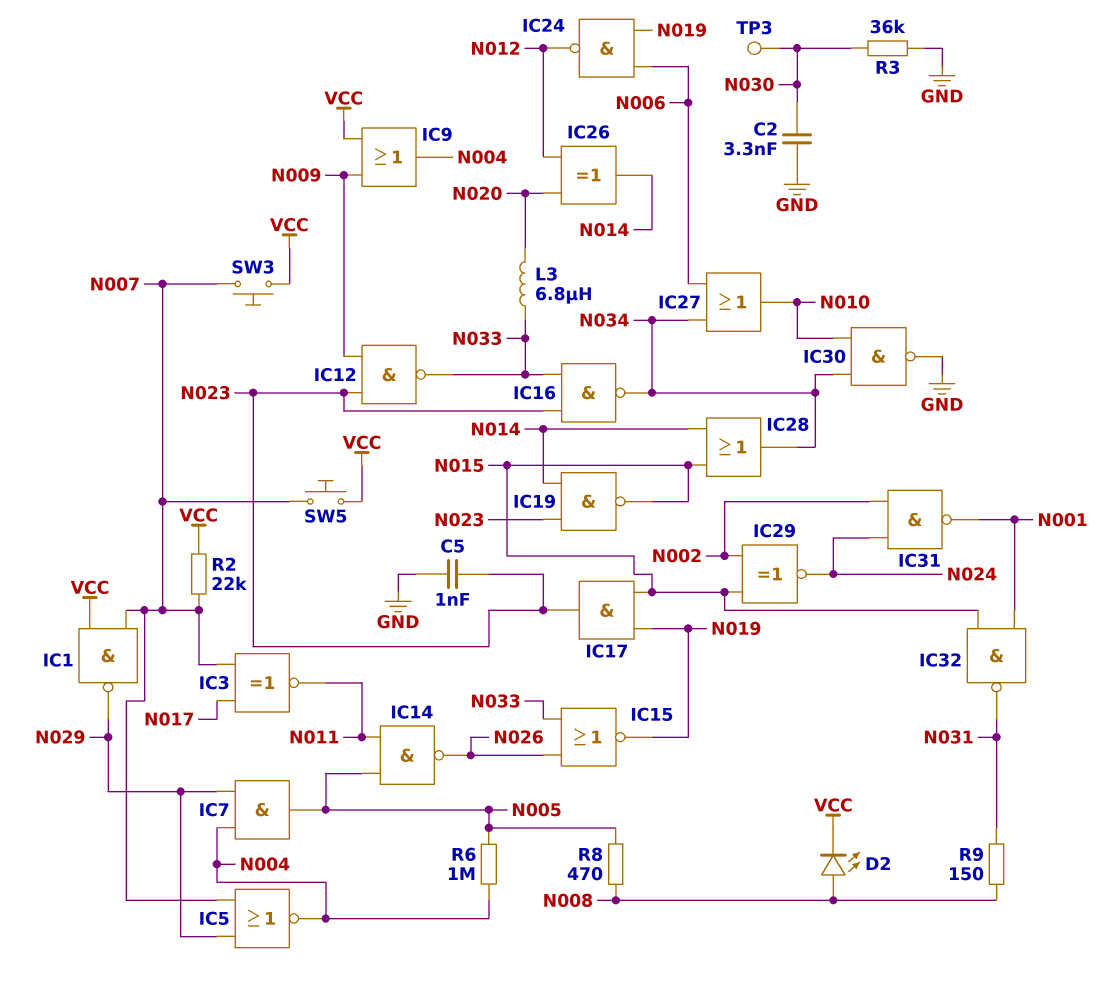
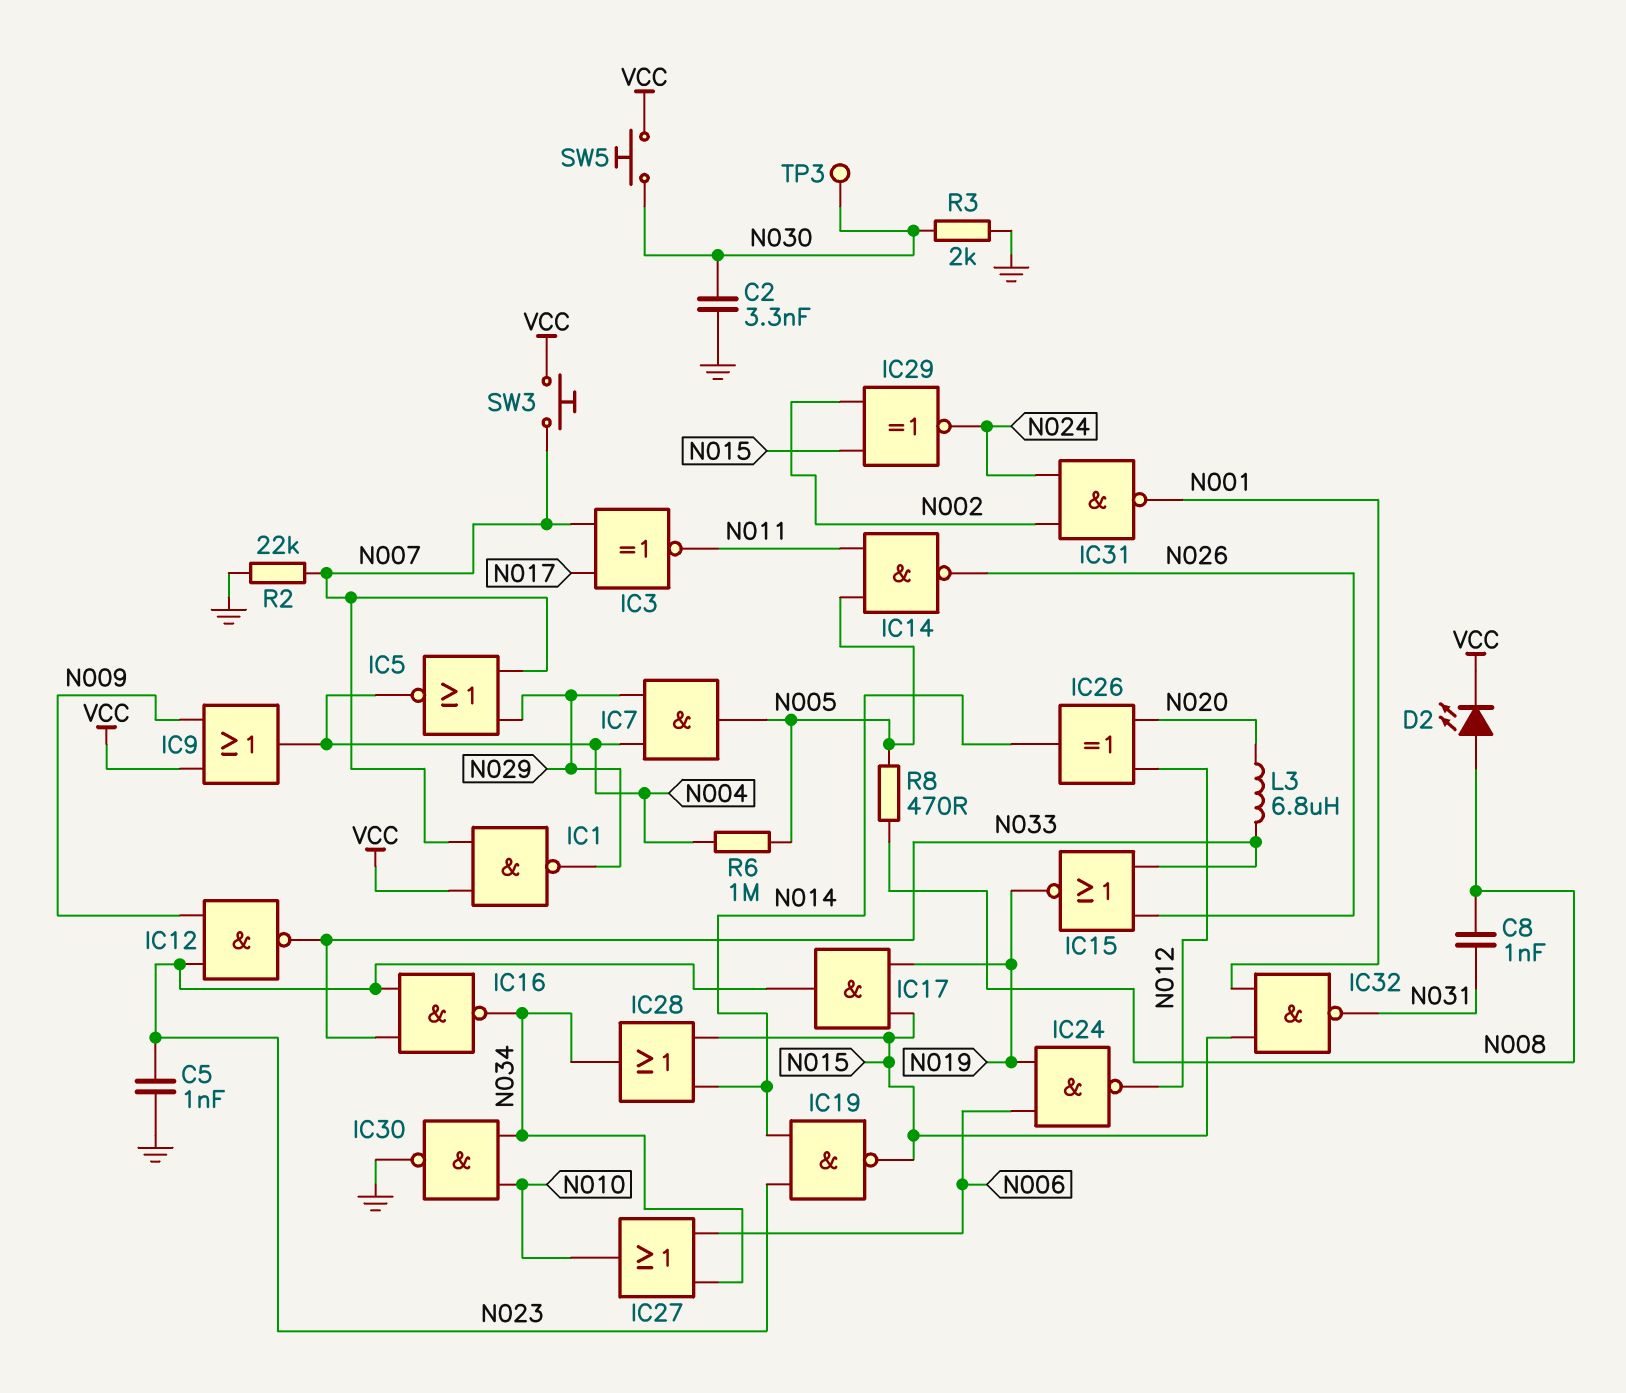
C8: none -> 1nF (N008, N031)
R2: 22k (N007, VCC) -> 22k (GND, N007)
R3: 36k (GND, N030) -> 2k (GND, N030)
R9: 150 (N008, N031) -> none
SW5: button (N007, VCC) -> button (N030, VCC)

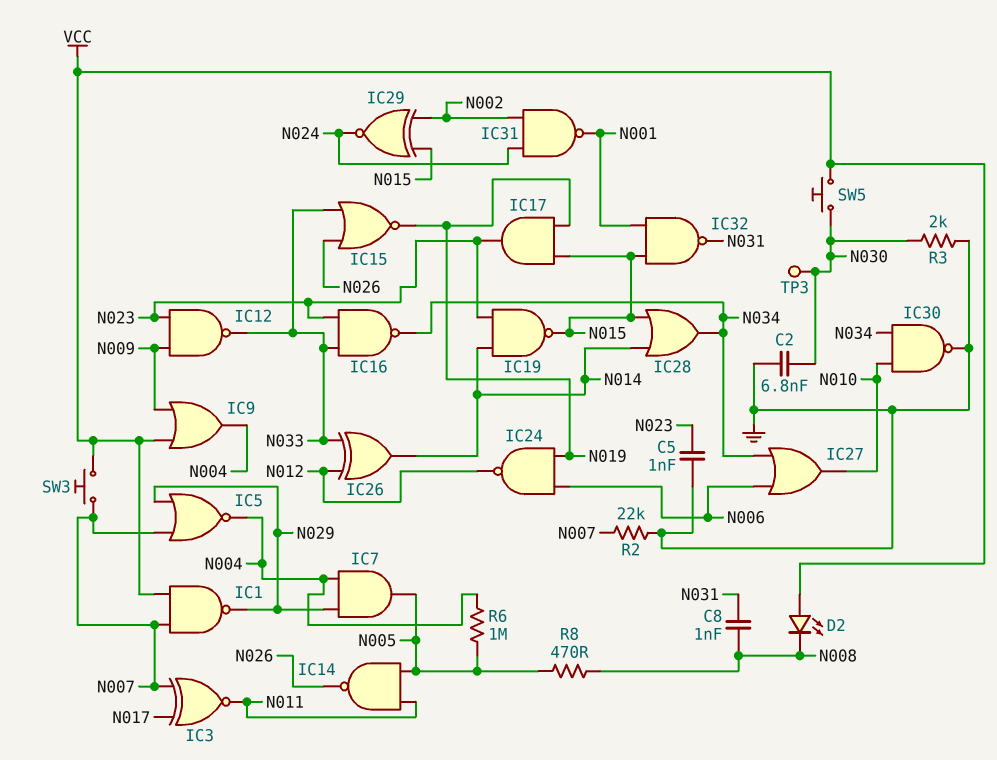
C2: 3.3nF (GND, N030) -> 6.8nF (GND, N030)
D2: LED (A N008, K VCC) -> LED (A VCC, K N008)
IC26: XOR (in N012, in N020, out N014) -> XOR (in N012, in N033, out N014)
L3: 6.8uH (N020, N033) -> none

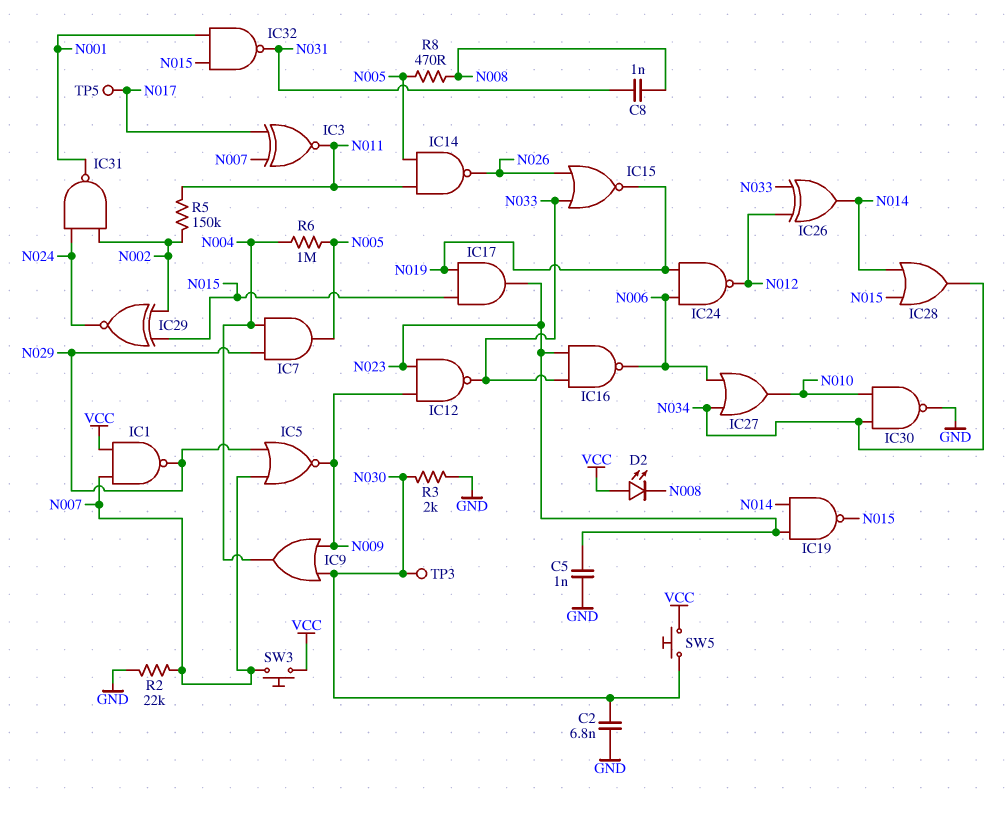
IC5: NOR (in N007, in N029, out N004) -> NOR (in N007, in N029, out N009)
IC9: OR (in N009, in VCC, out N004) -> OR (in N009, in N030, out N004)
IC16: NAND (in N023, in N033, out N034) -> NAND (in N023, in N033, out N006)
R5: none -> 150k (N002, N011)
TP5: none -> test point (N017)

